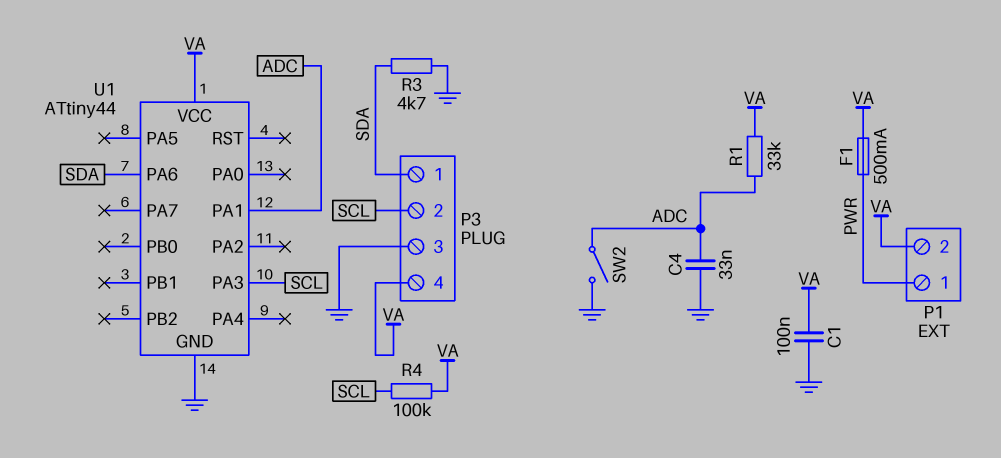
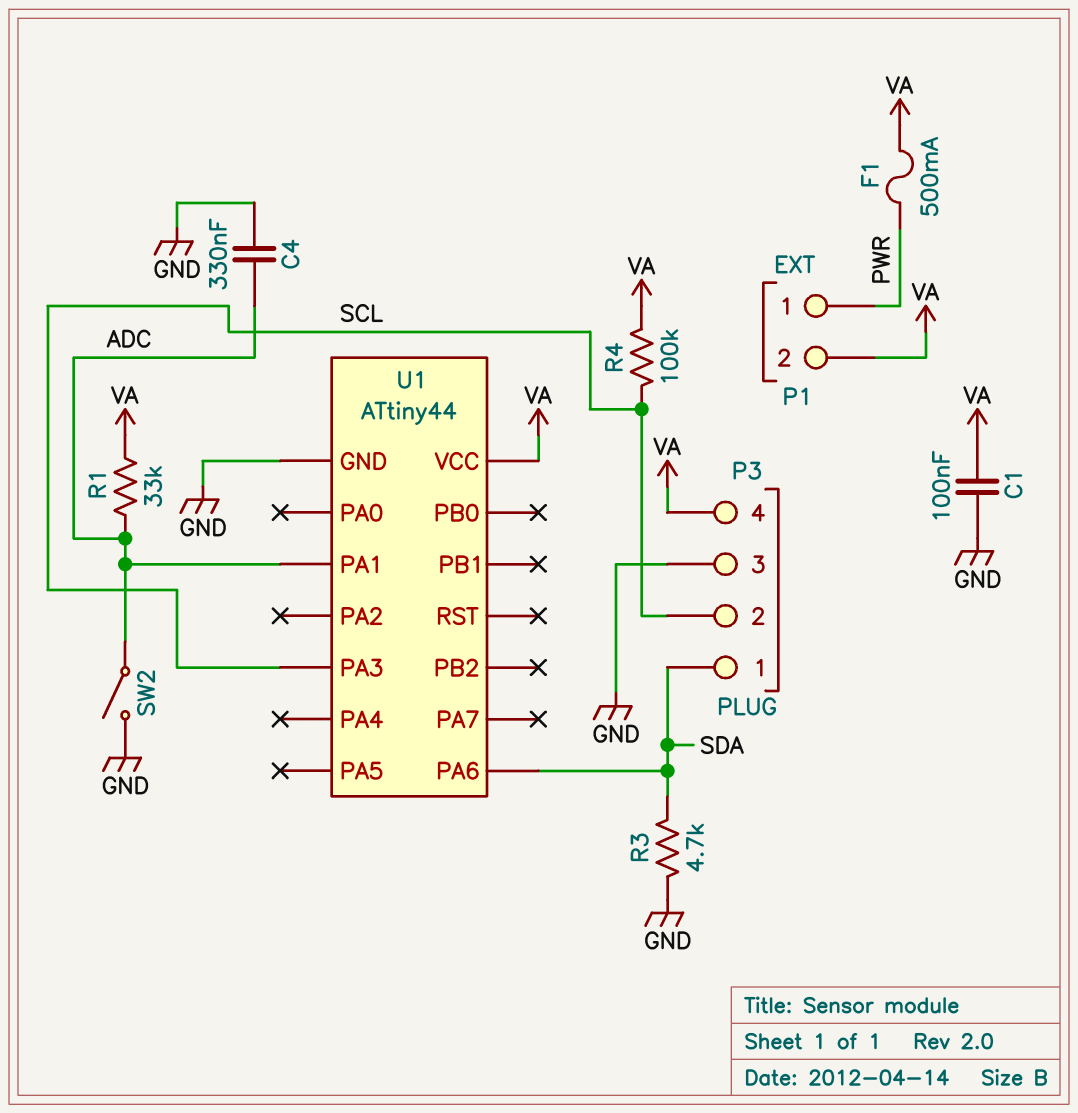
C4: 33nF (ADC, GND) -> 330nF (ADC, GND)

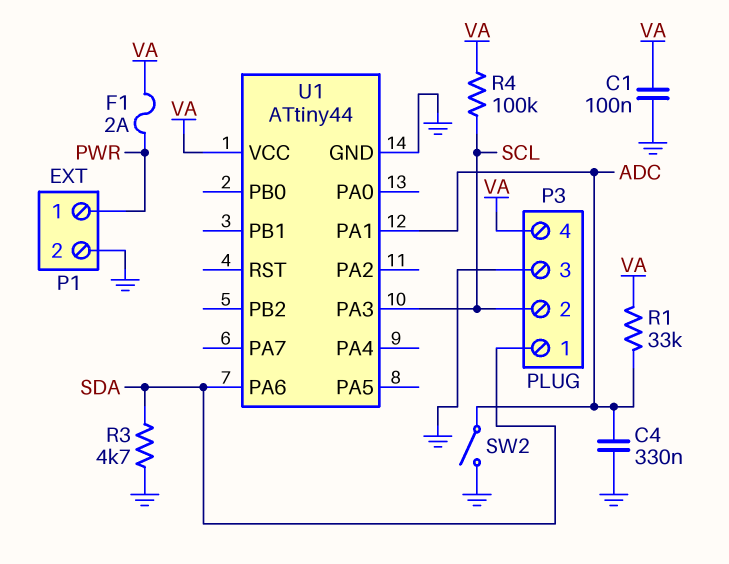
F1: 500mA (PWR, VA) -> 2A (PWR, VA)
P1 pin 2: VA -> GND

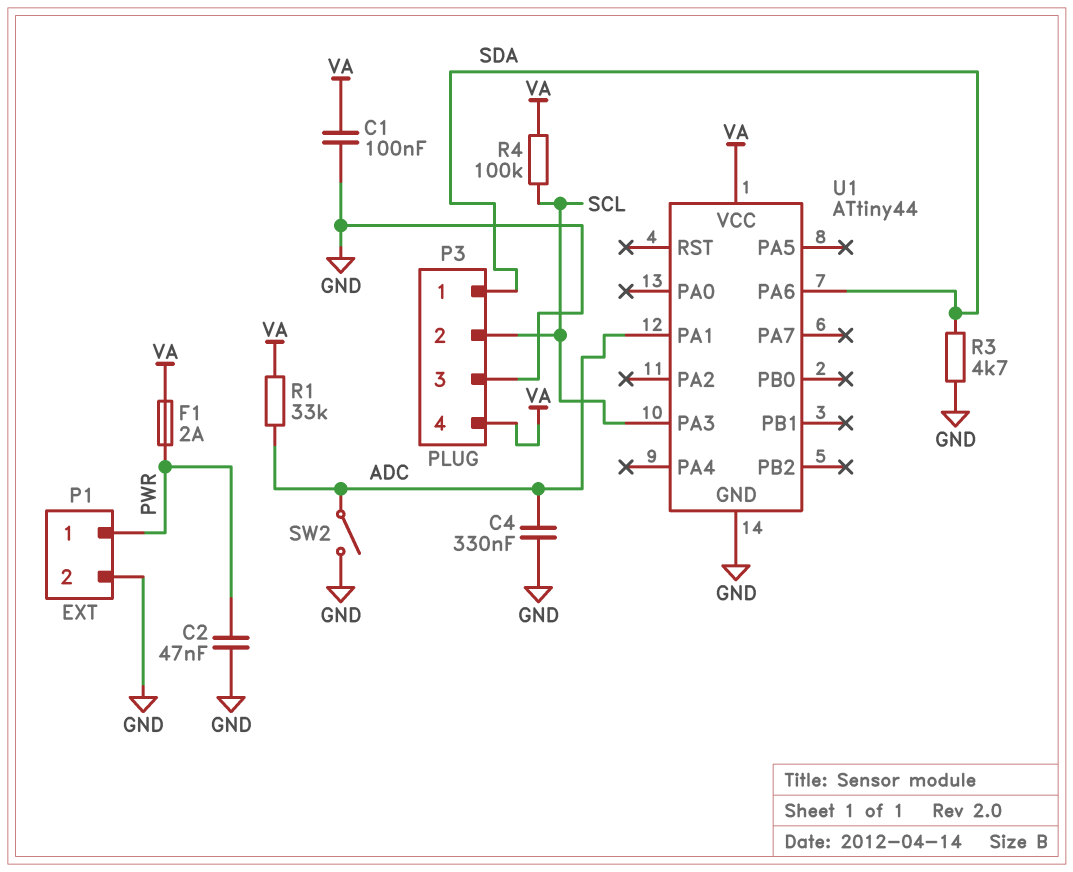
C2: none -> 47nF (GND, PWR)

